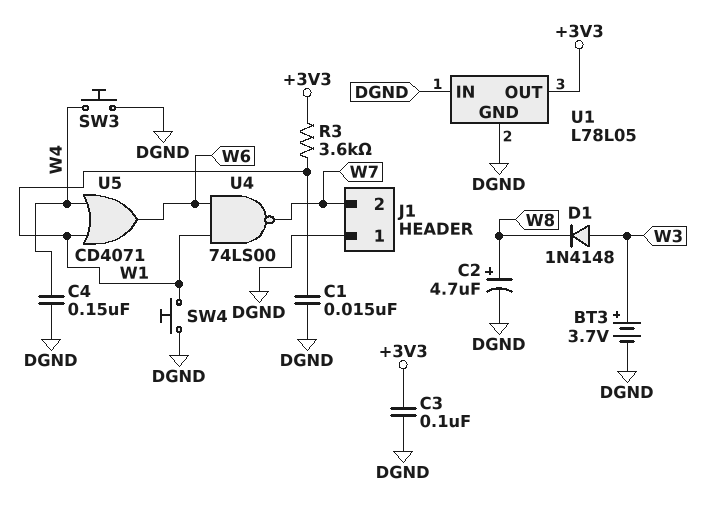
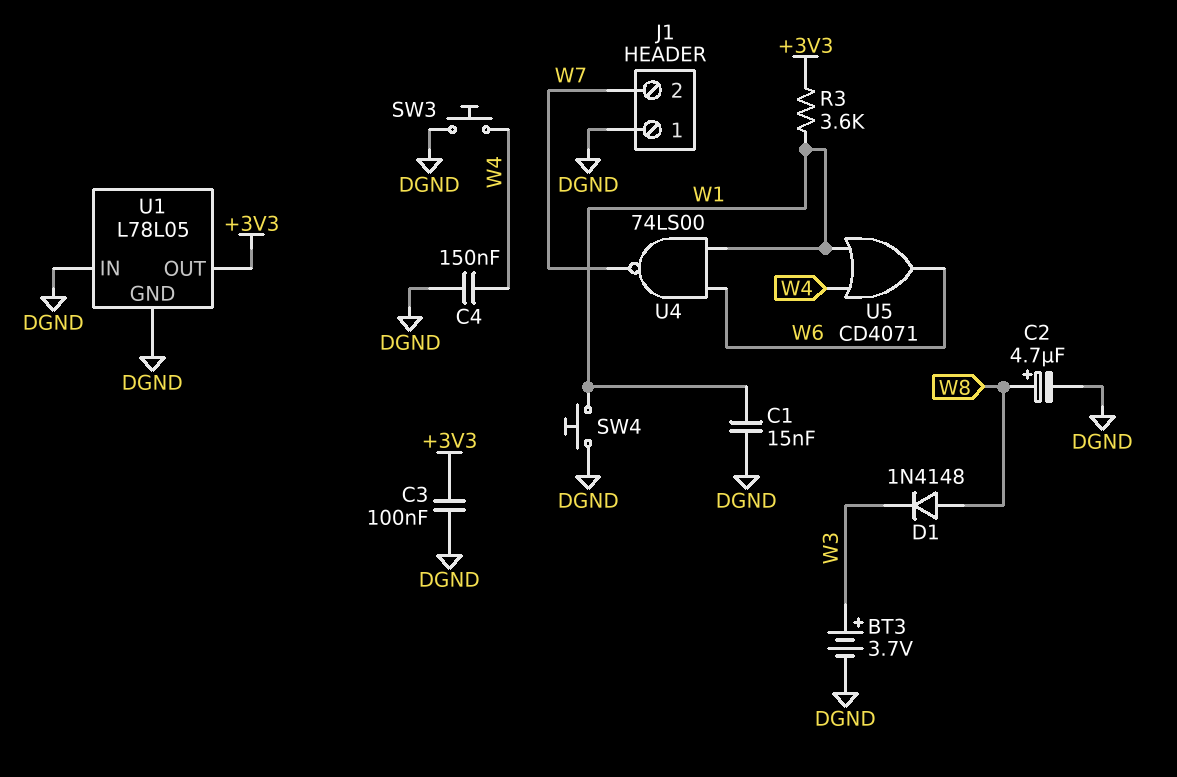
D1: diode 1N4148 (A W3, K W8) -> diode 1N4148 (A W8, K W3)

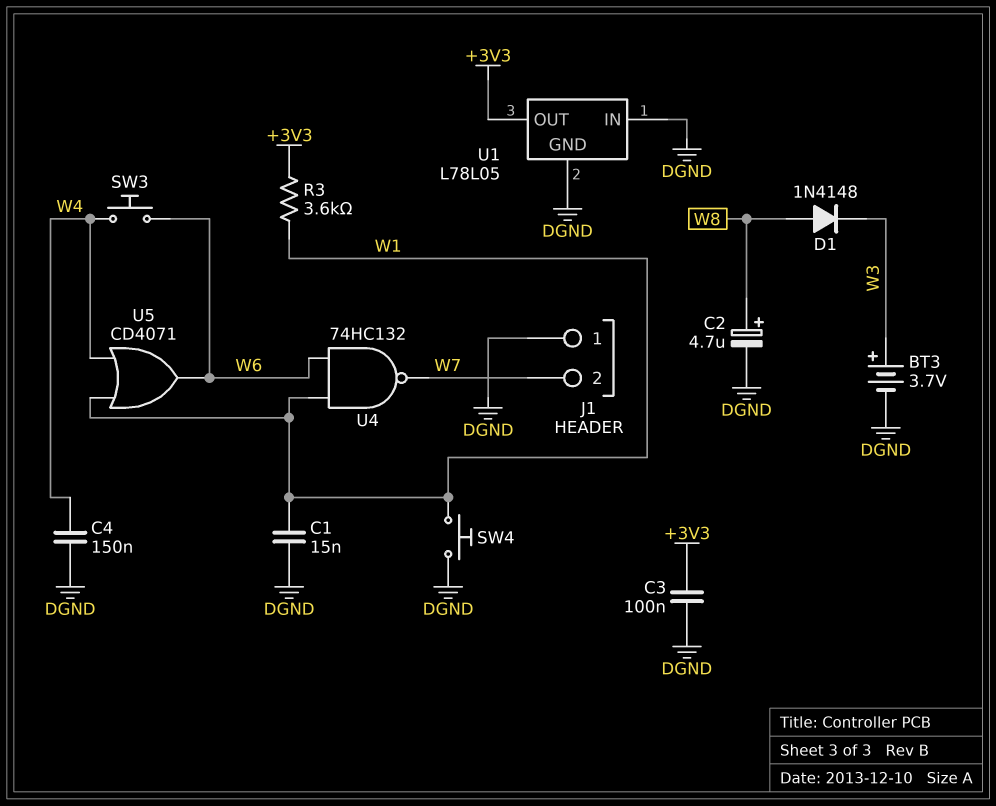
SW3: button (DGND, W4) -> button (W4, W6)
U4: NAND 74LS00 (in W1, in W6, out W7) -> NAND 74HC132 (in W1, in W6, out W7)

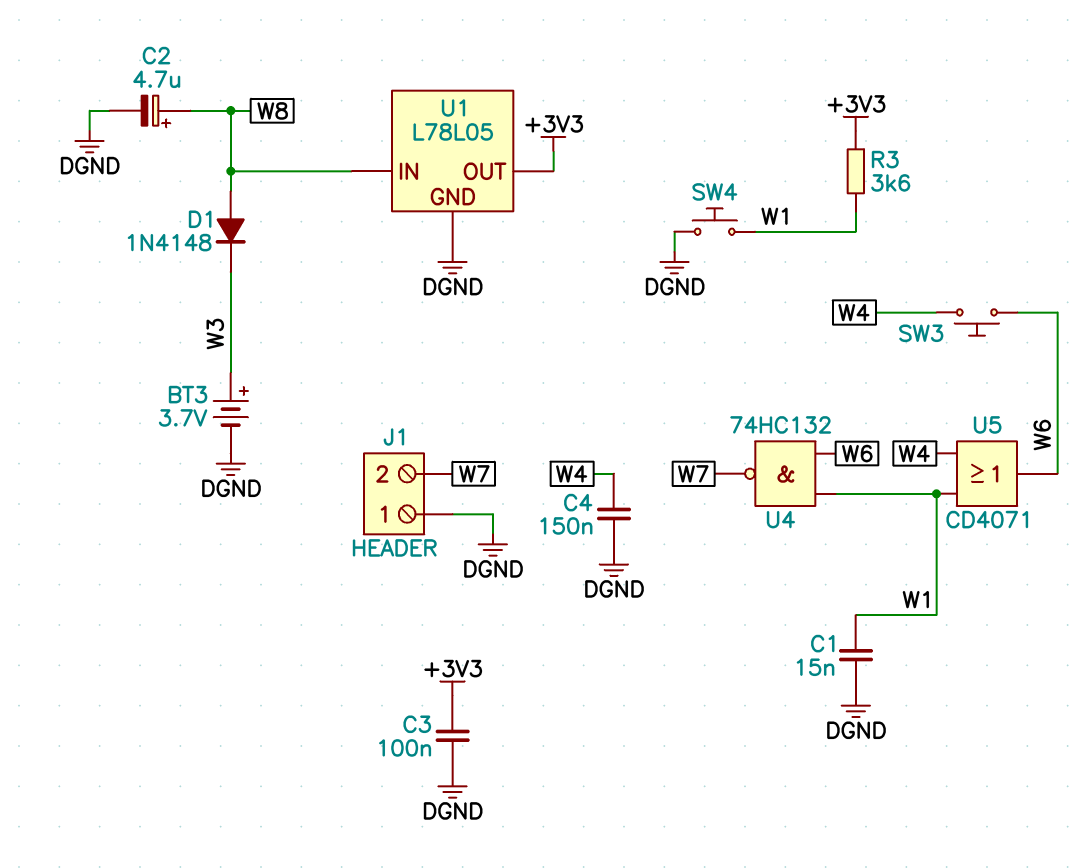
U1 pin IN: DGND -> W8

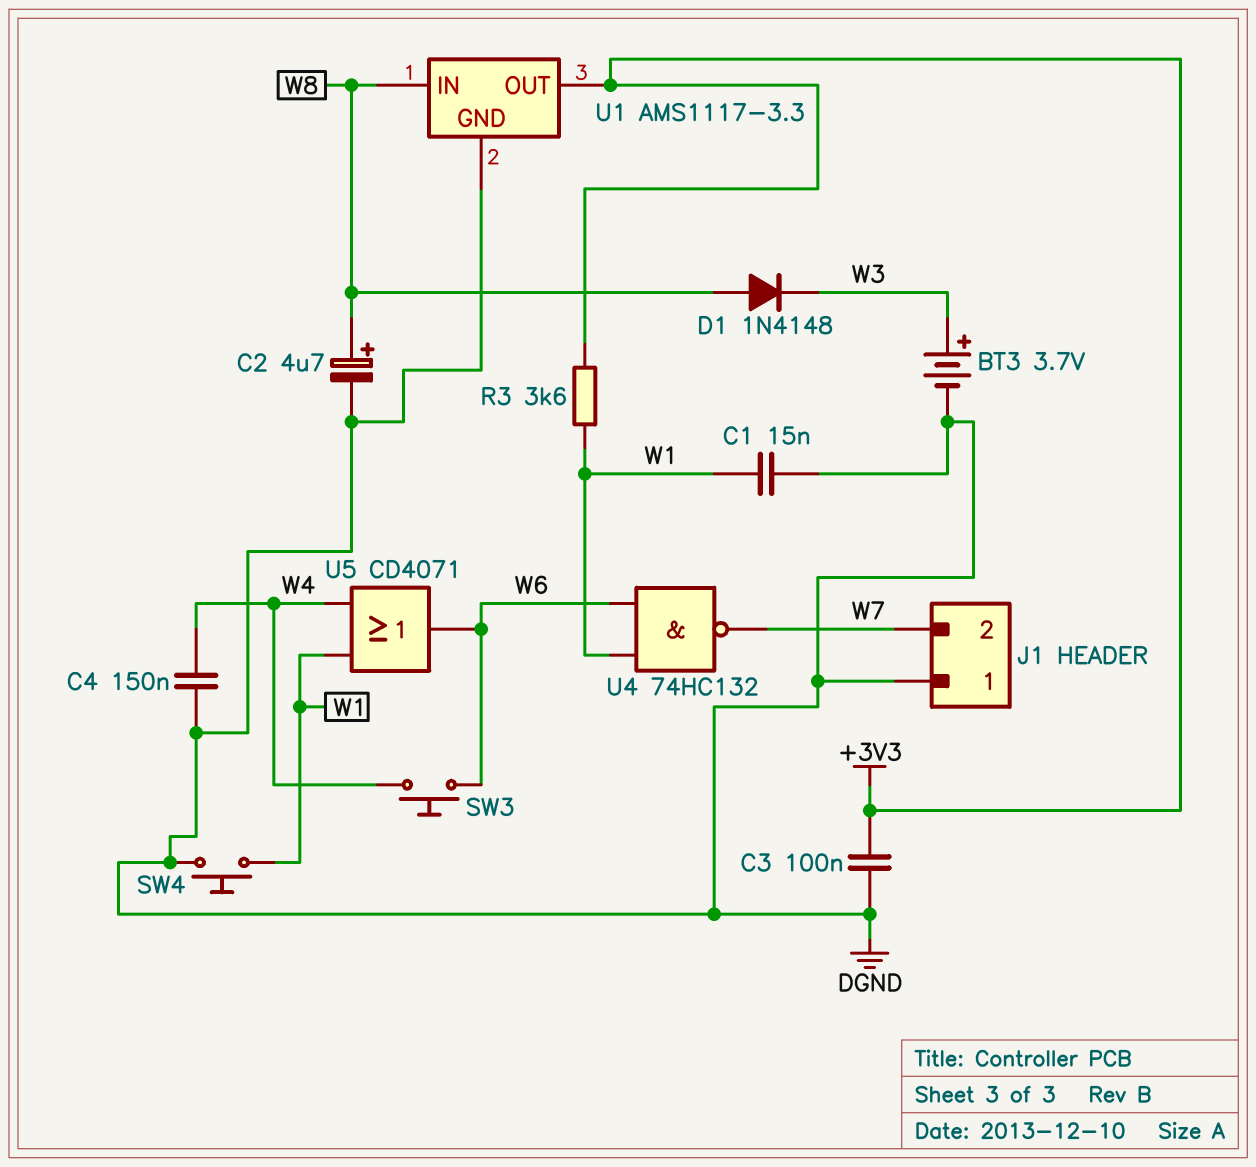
U1: L78L05 -> AMS1117-3.3

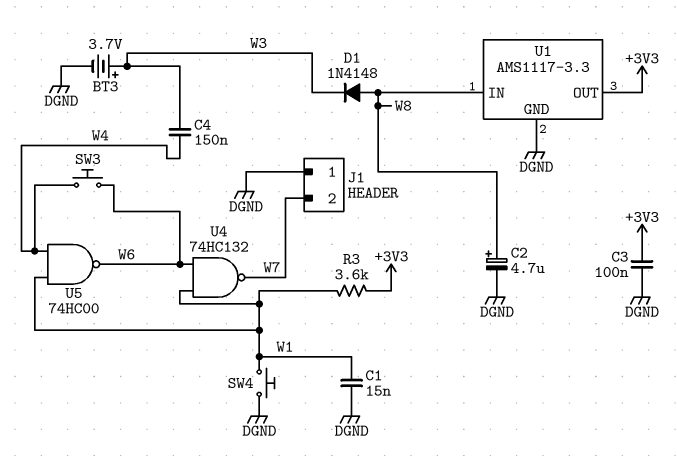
C4: 150nF (DGND, W4) -> 150nF (W3, W4)
U5: OR CD4071 (in W1, in W4, out W6) -> NAND 74HC00 (in W1, in W4, out W6)

